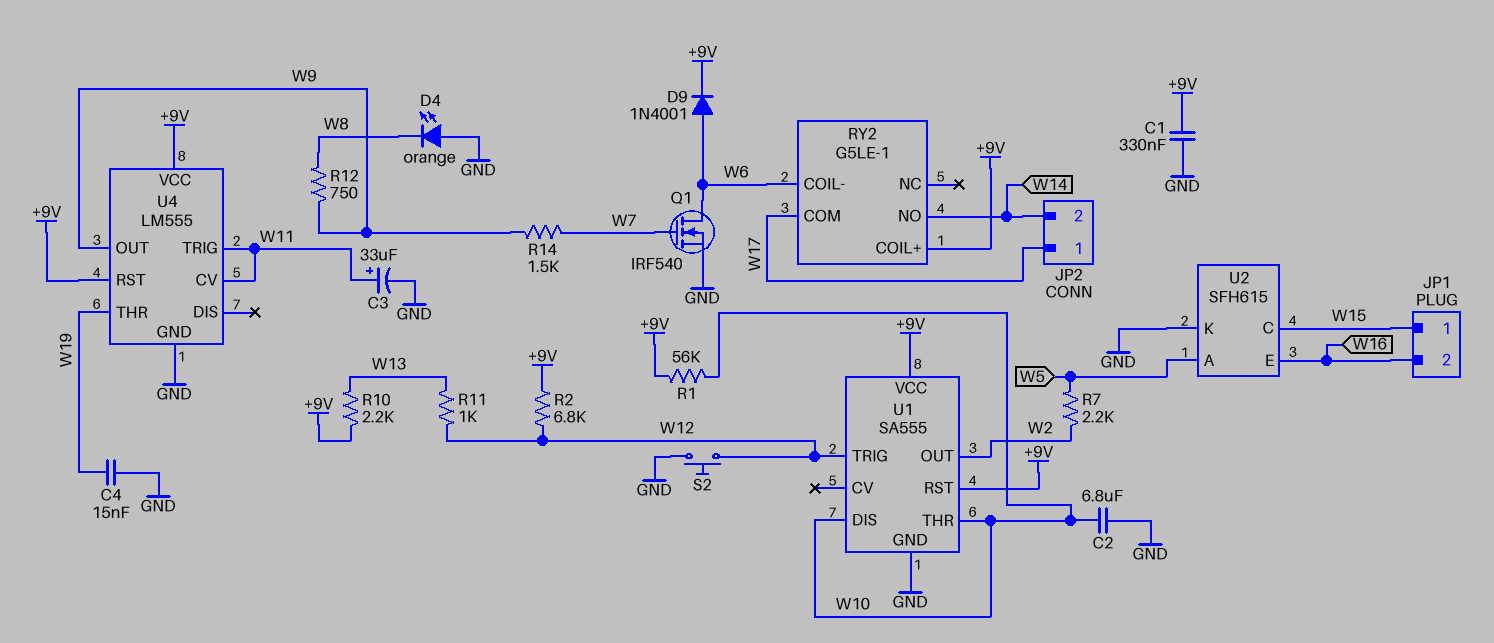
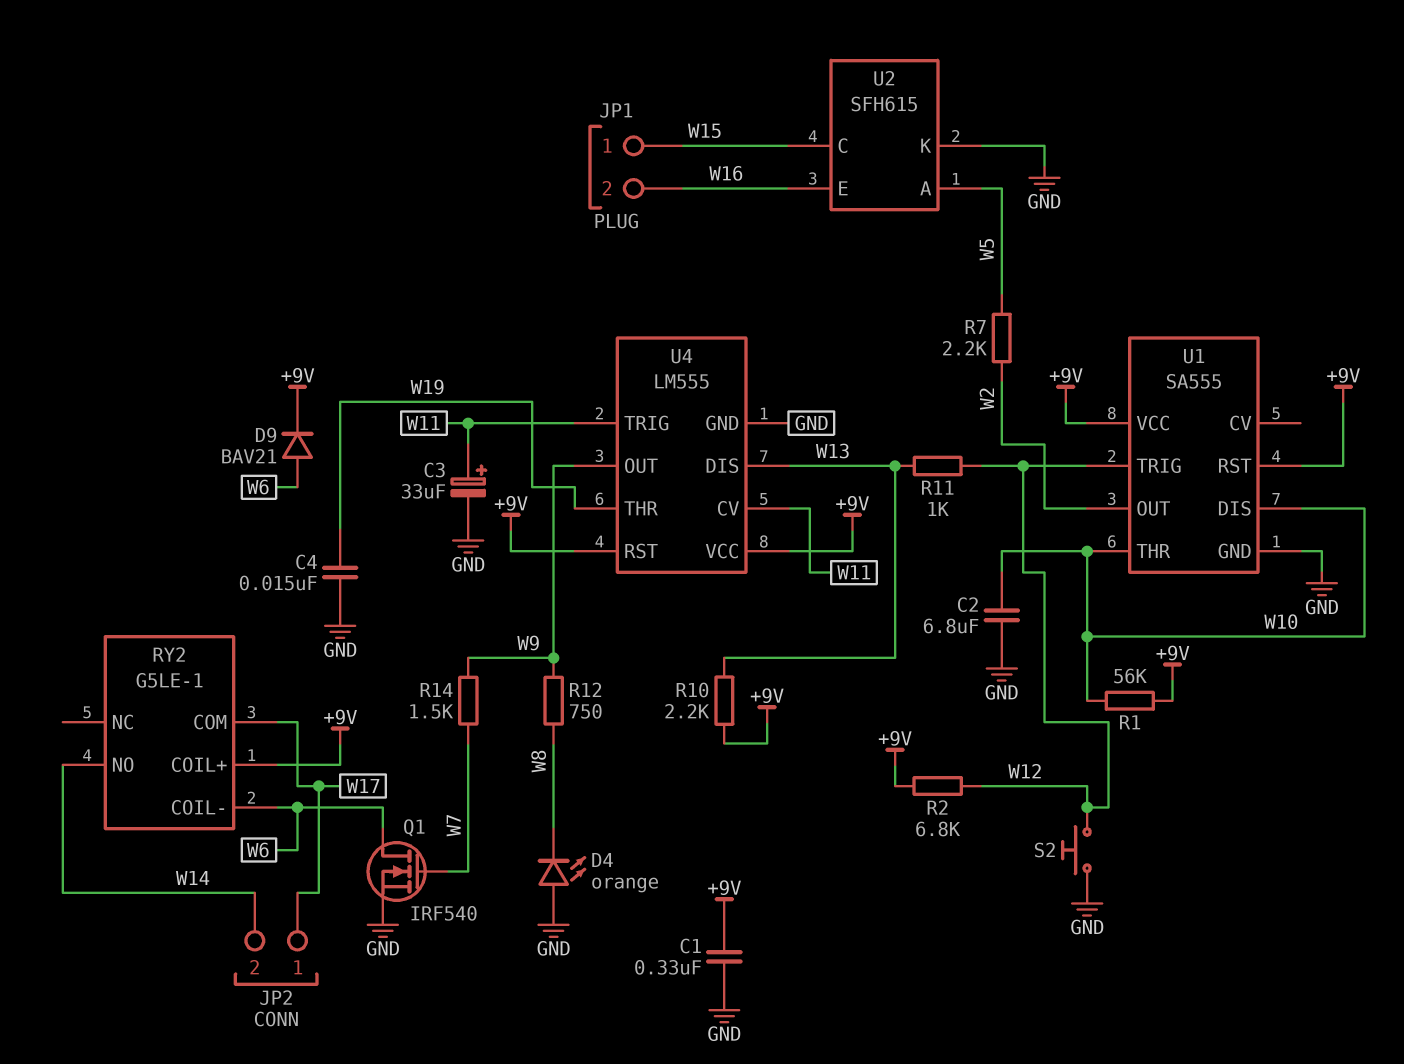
D9: diode 1N4001 (A W6, K +9V) -> diode BAV21 (A W6, K +9V)
U4 pin DIS: none -> W13

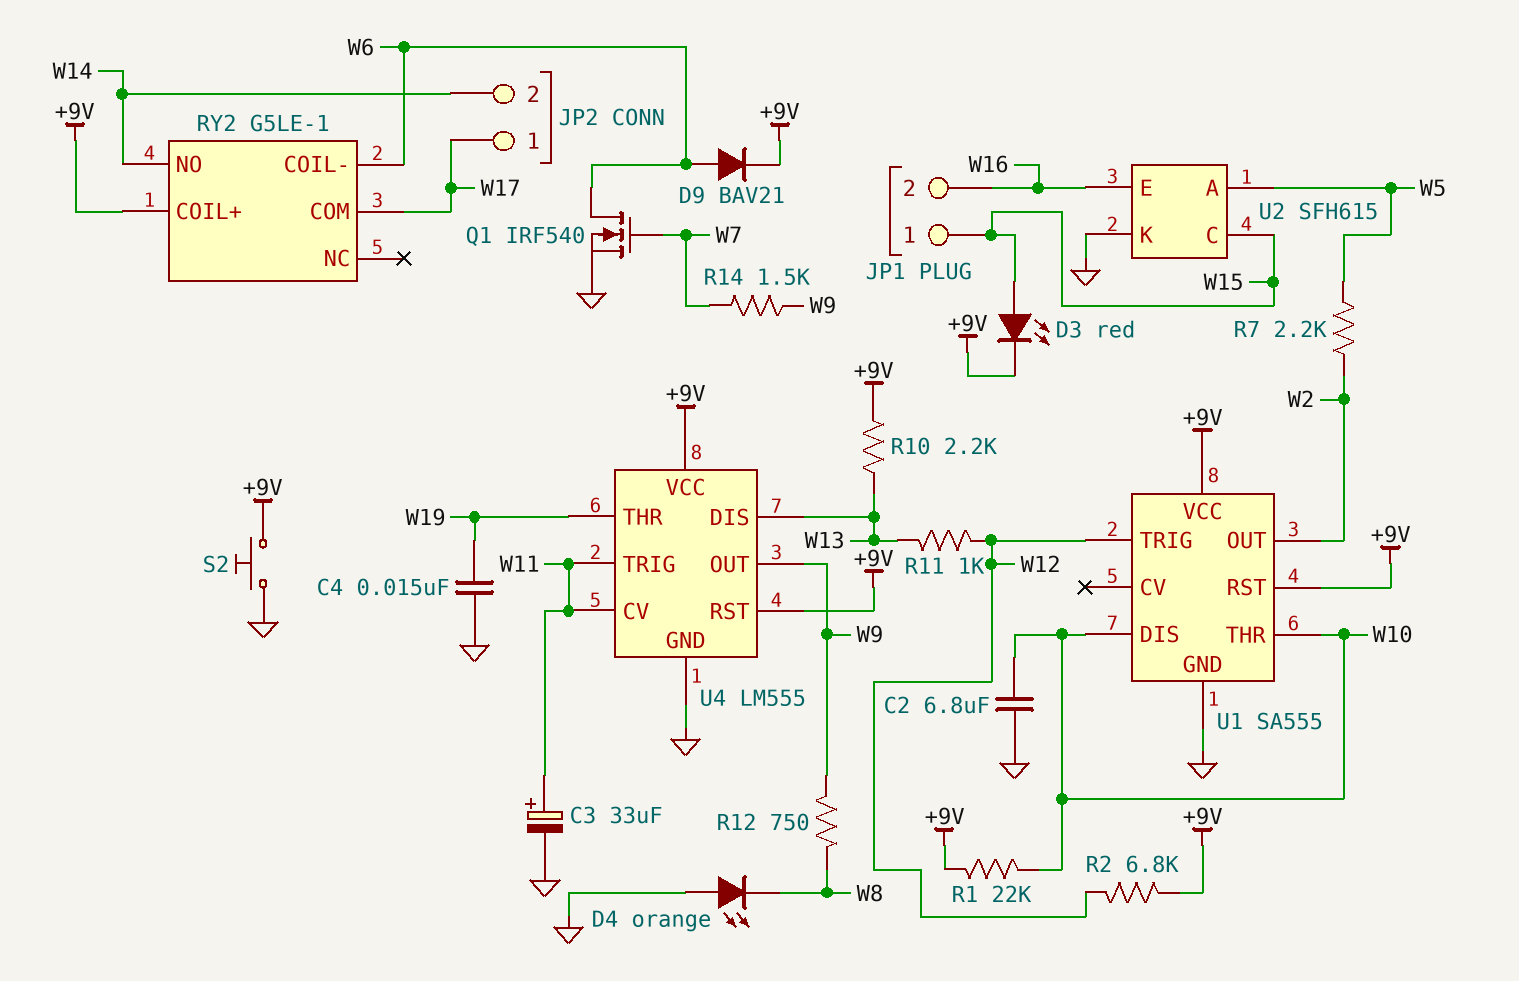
C1: 330nF (+9V, GND) -> none
D3: none -> LED red (A W15, K +9V)
R1: 56k (+9V, W10) -> 22k (+9V, W10)
S2: button (GND, W12) -> button (+9V, GND)

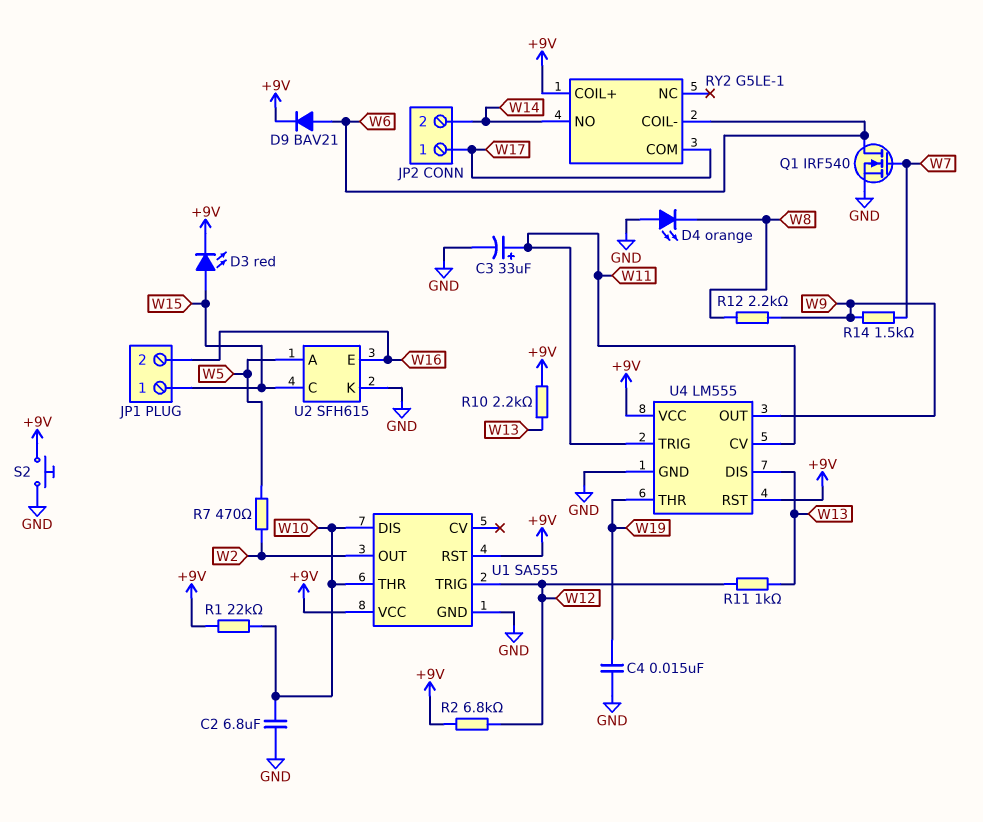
R7: 2.2k (W2, W5) -> 470 (W2, W5)
R12: 750 (W8, W9) -> 2.2k (W8, W9)

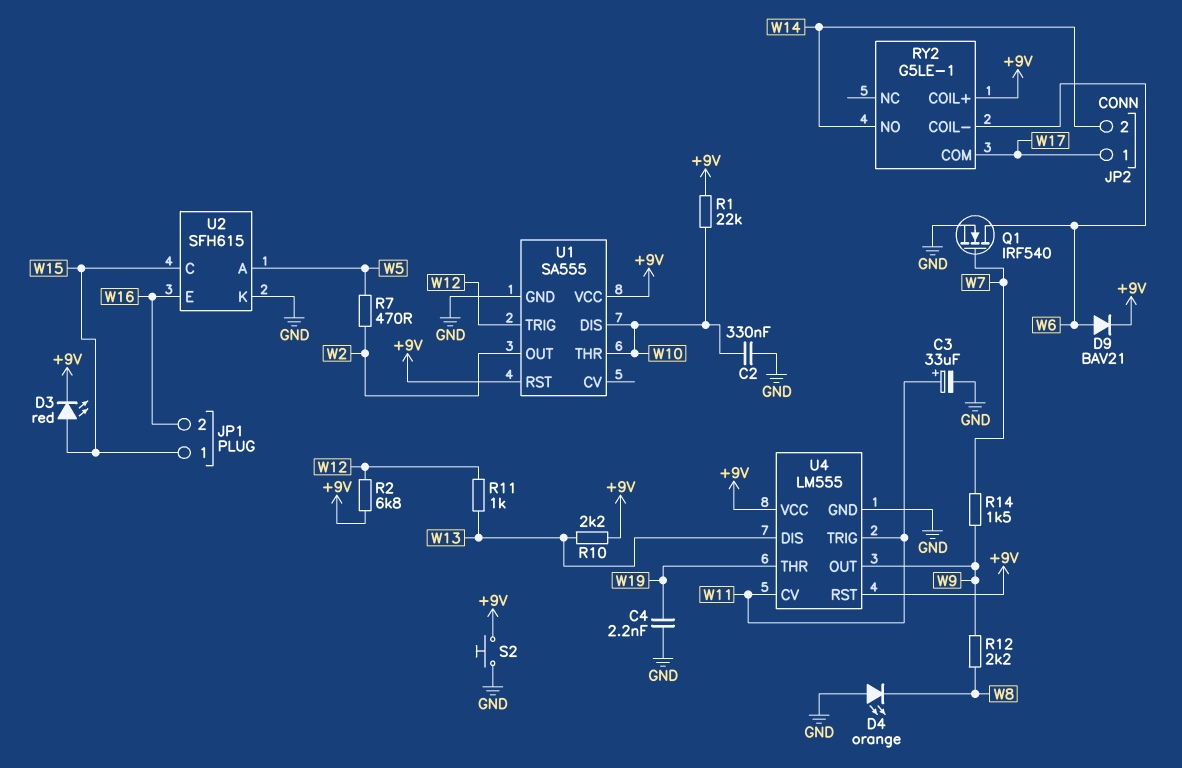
C2: 6.8uF (GND, W10) -> 330nF (GND, W10)
C4: 15nF (GND, W19) -> 2.2nF (GND, W19)

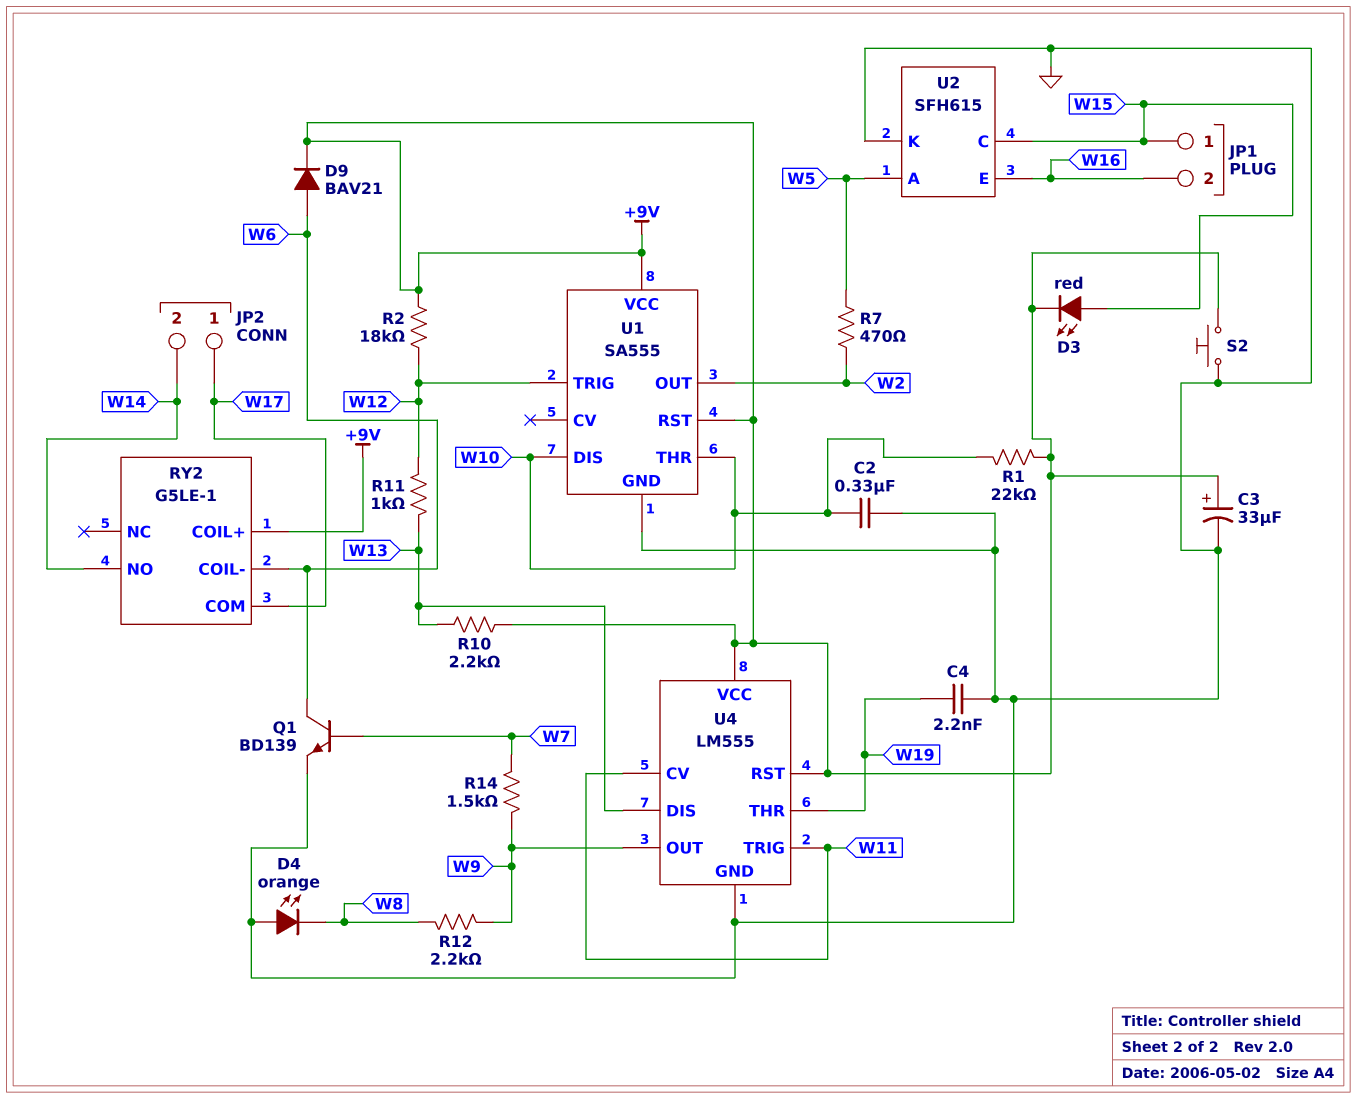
C3: 33uF (plus W11, minus GND) -> 33uF (plus +9V, minus GND)
Q1: NMOS IRF540 (G W7, D W6, S GND) -> NPN BD139 (B W7, C W6, E GND)
R2: 6.8k (+9V, W12) -> 18k (+9V, W12)

